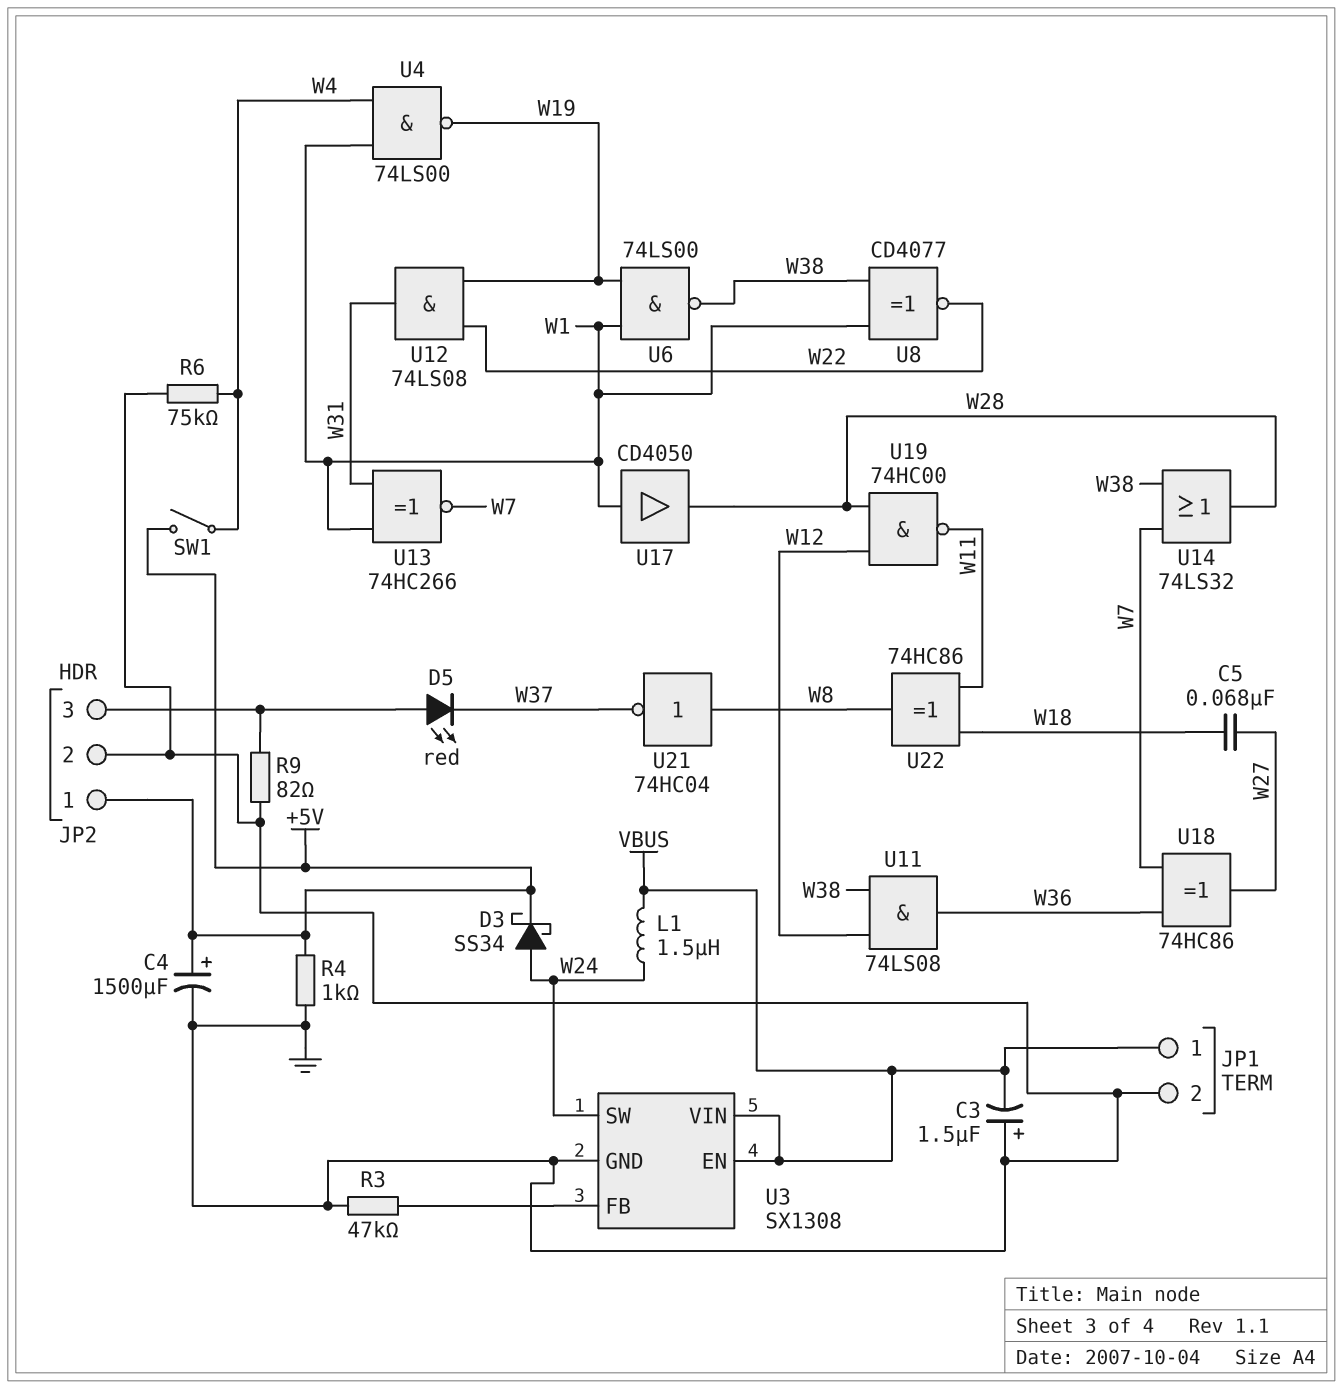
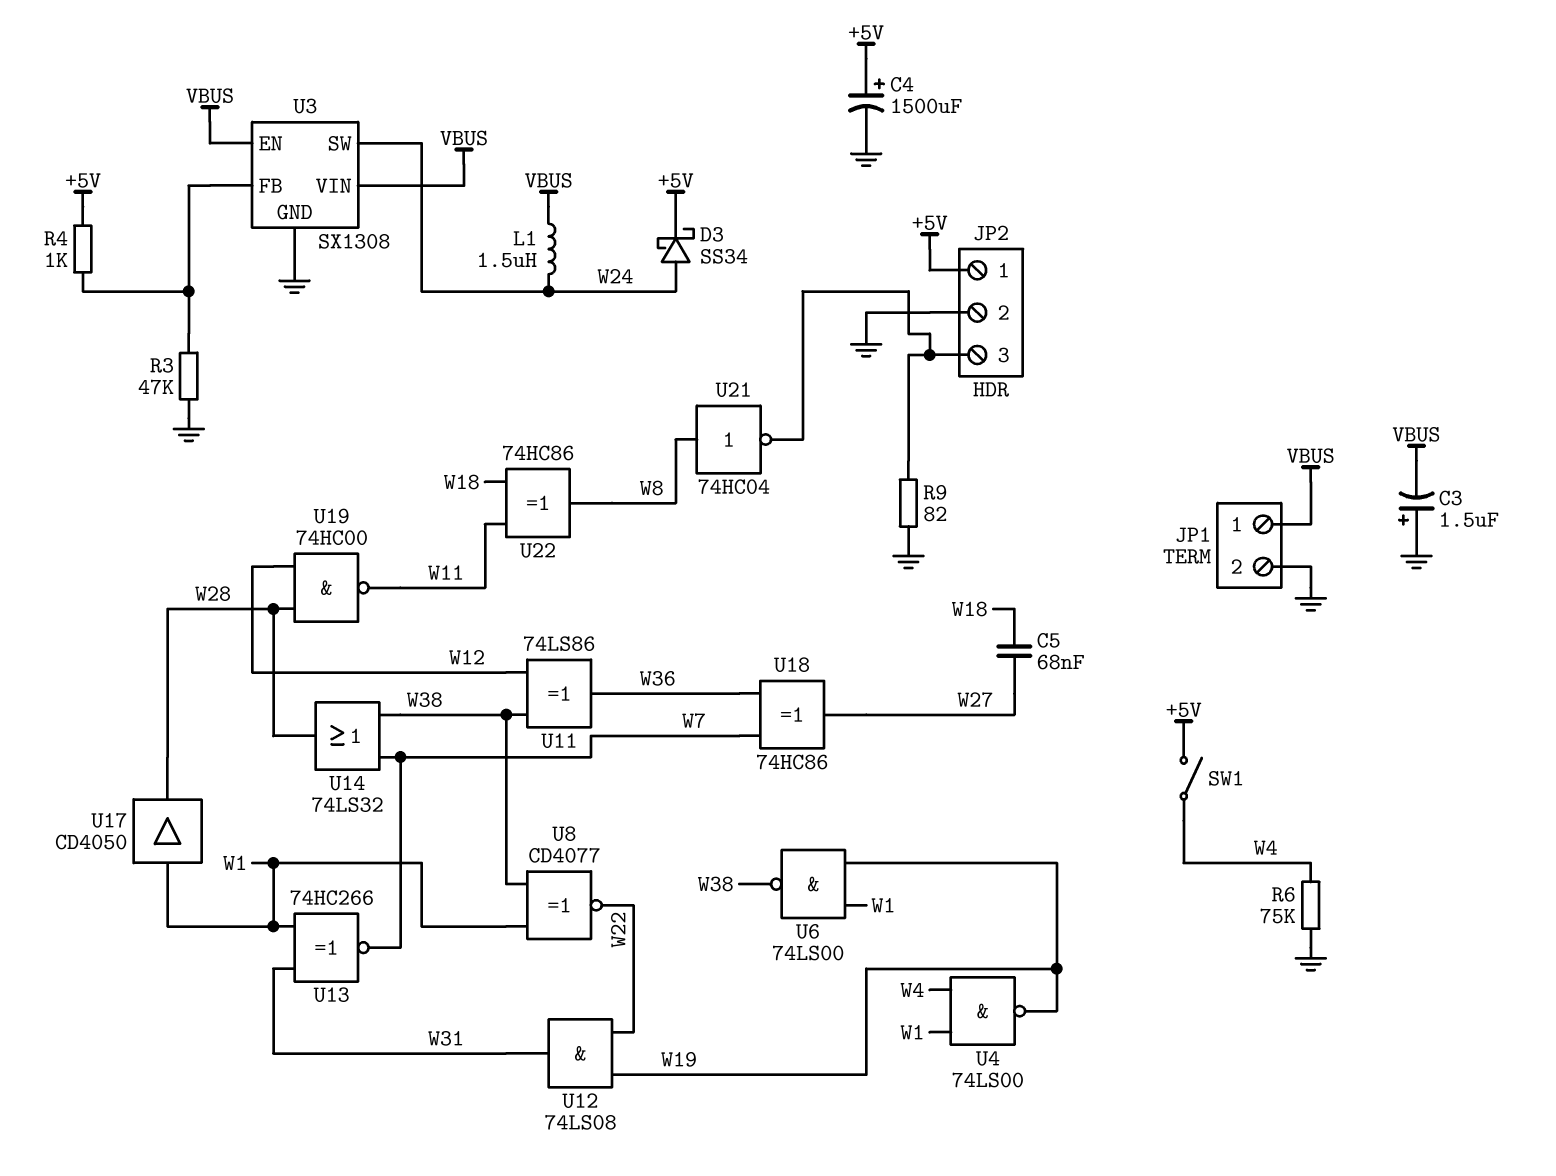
D5: LED red (A JP2/3, K W37) -> none
R4: 1k (+5V, GND) -> 1k (+5V, U3/FB)
U11: AND 74LS08 (in W12, in W38, out W36) -> XOR 74LS86 (in W12, in W38, out W36)
U21: NOT 74HC04 (in W8, out W37) -> NOT 74HC04 (in W8, out JP2/3)

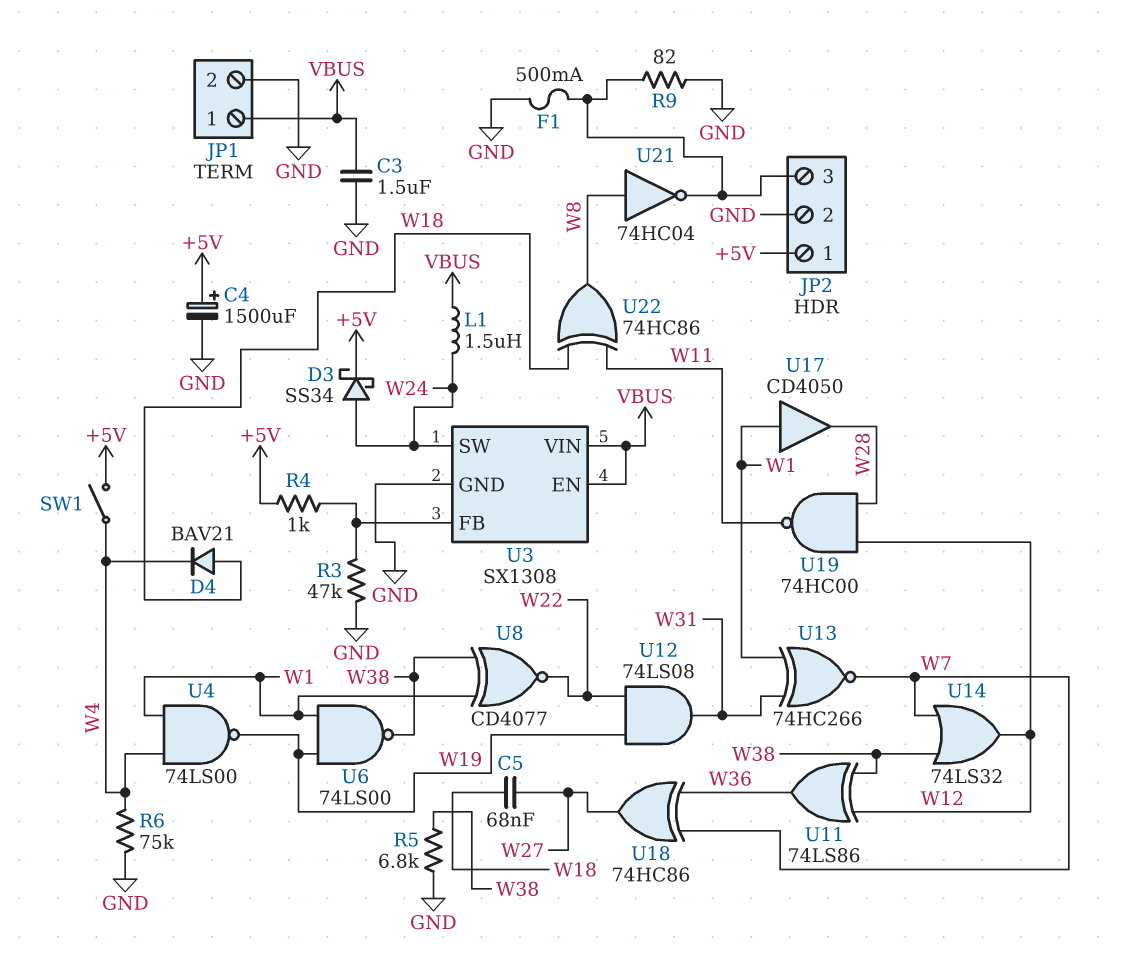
C3: 1.5uF (plus GND, minus VBUS) -> 1.5uF (GND, VBUS)
D4: none -> diode BAV21 (A W18, K W4)
F1: none -> 500mA (GND, JP2/3)
R5: none -> 6.8k (GND, W38)
U14: OR 74LS32 (in W7, in W38, out W28) -> OR 74LS32 (in W7, in W38, out W12)

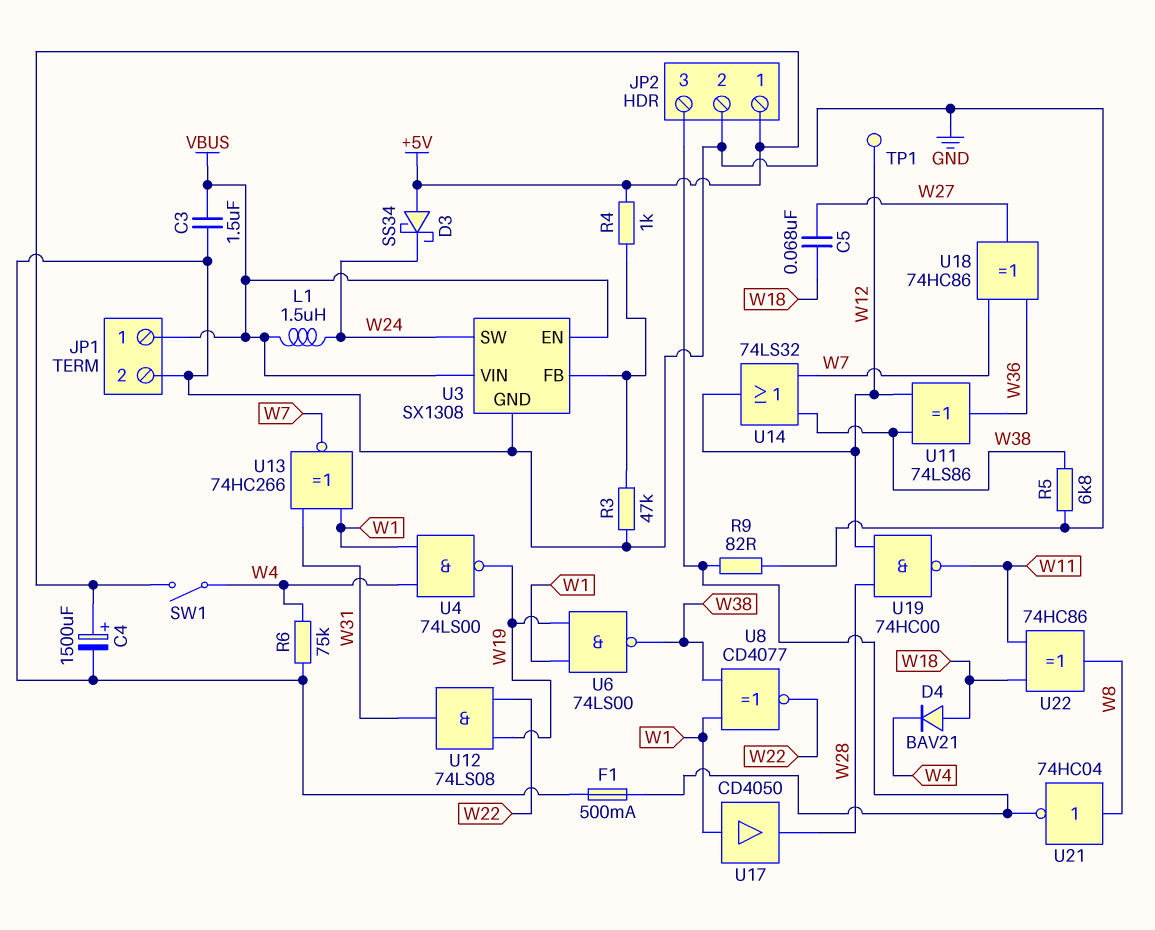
D3: schottky SS34 (A W24, K +5V) -> schottky SS34 (A +5V, K W24)
TP1: none -> test point (W12)

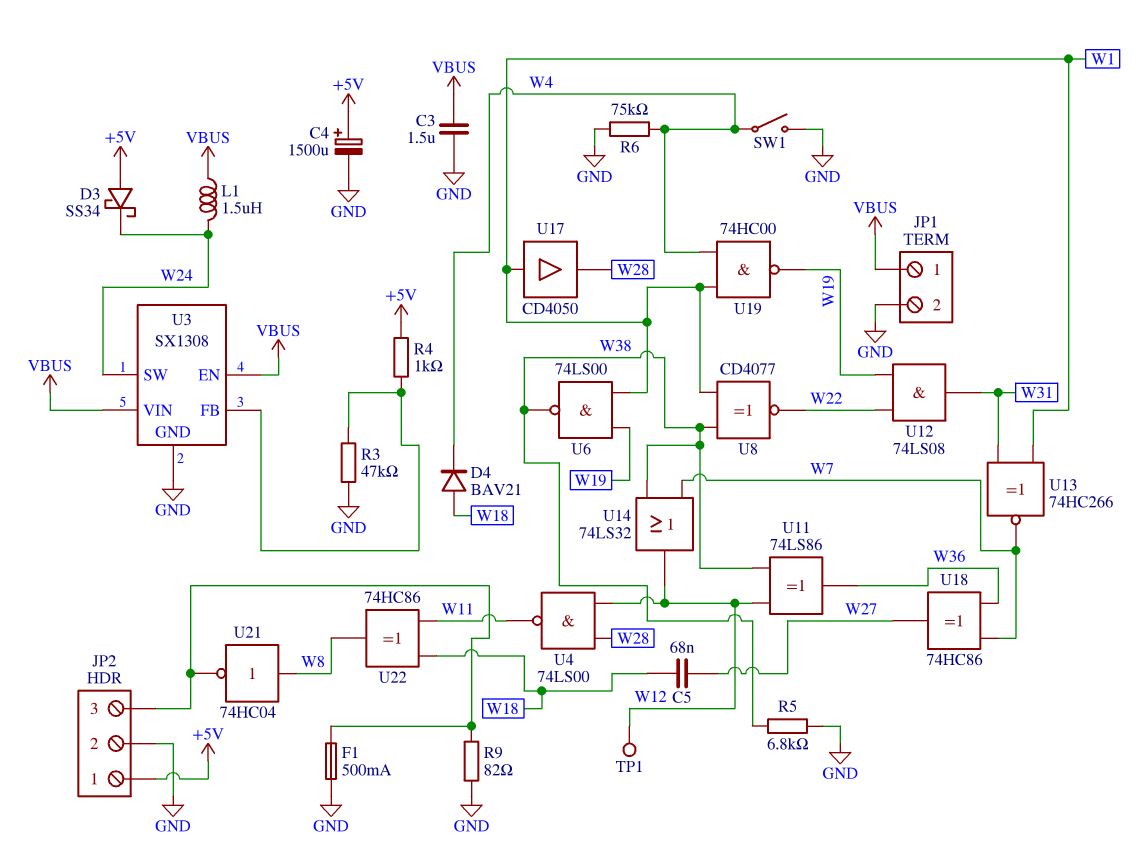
SW1: switch (+5V, W4) -> switch (GND, W4)
U4: NAND 74LS00 (in W1, in W4, out W19) -> NAND 74LS00 (in W12, in W28, out W11)
U19: NAND 74HC00 (in W12, in W28, out W11) -> NAND 74HC00 (in W1, in W4, out W19)

